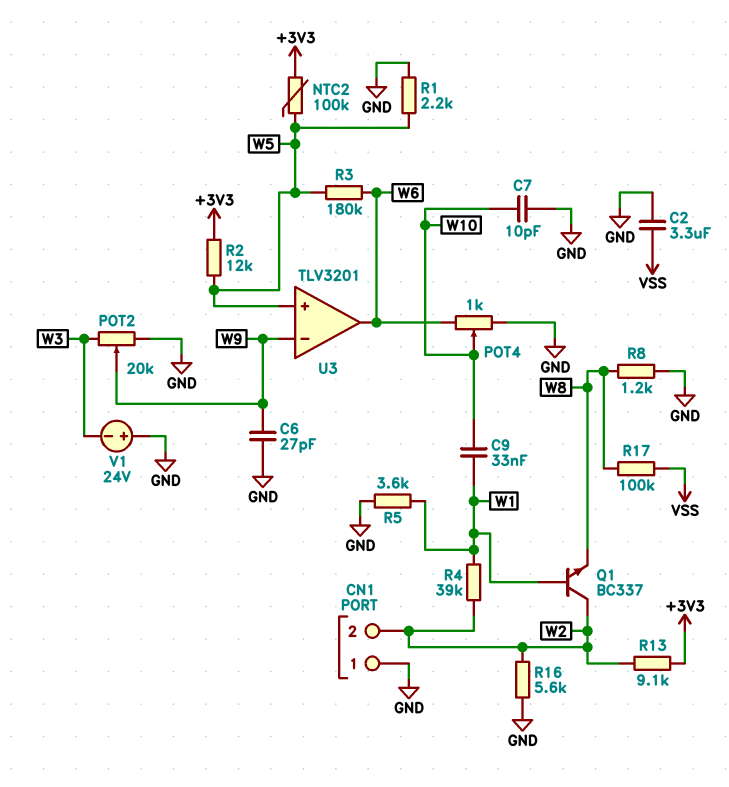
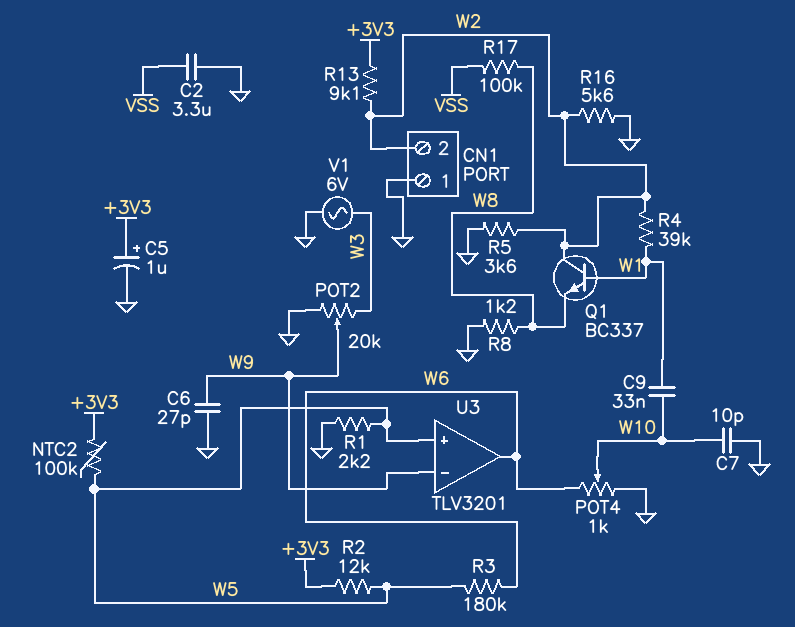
C5: none -> 1uF (plus +3V3, minus GND)
R5: 3.6k (GND, W1) -> 3.6k (GND, W2)
V1: 24V (plus GND, minus W3) -> AC 6V (GND, W3)

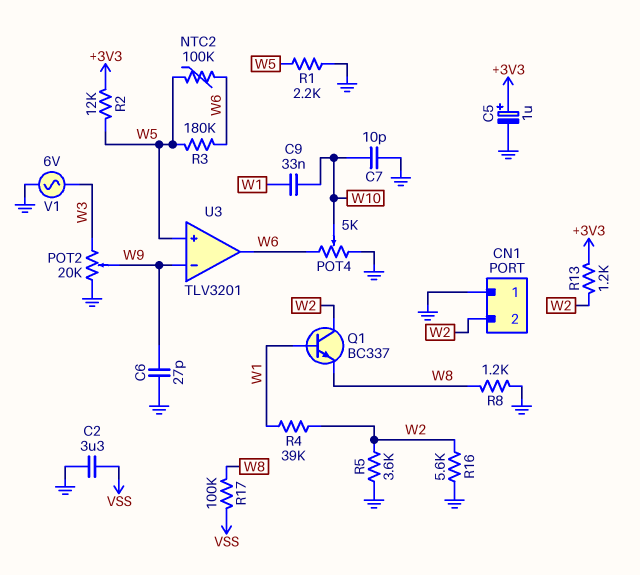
NTC2: 100k (+3V3, W5) -> 100k (W5, W6)
POT4: 1k (GND, W6, wiper W10) -> 5k (GND, W6, wiper W10)
R13: 9.1k (+3V3, W2) -> 1.2k (+3V3, W2)

